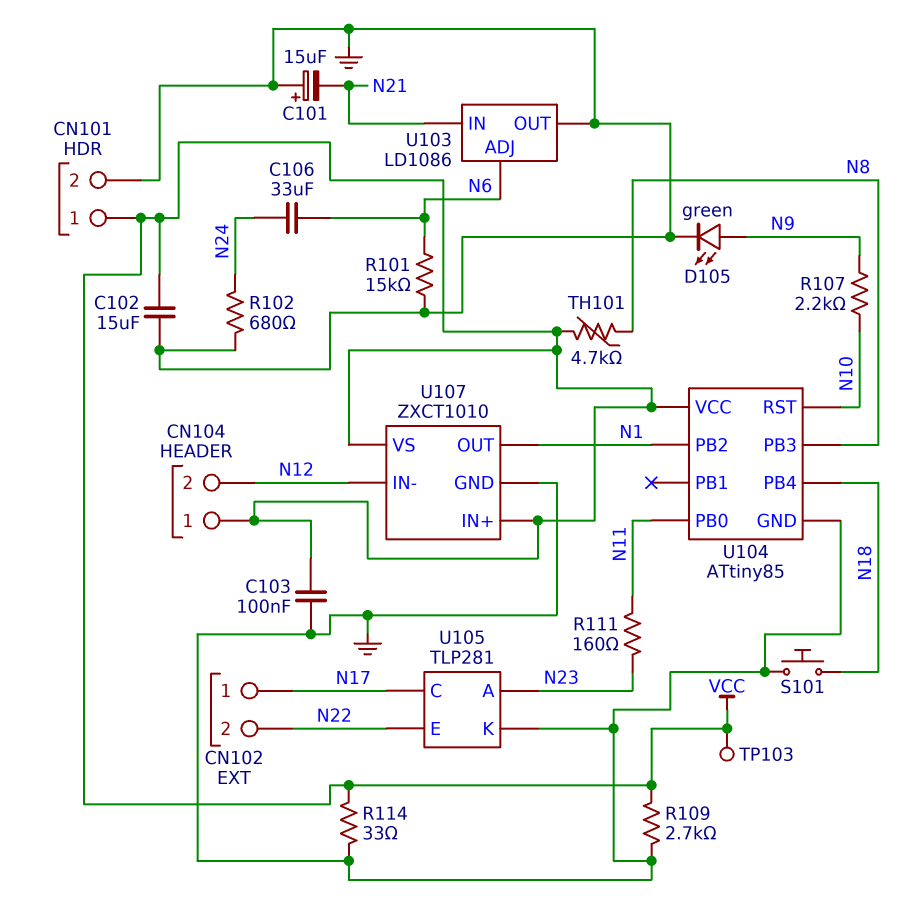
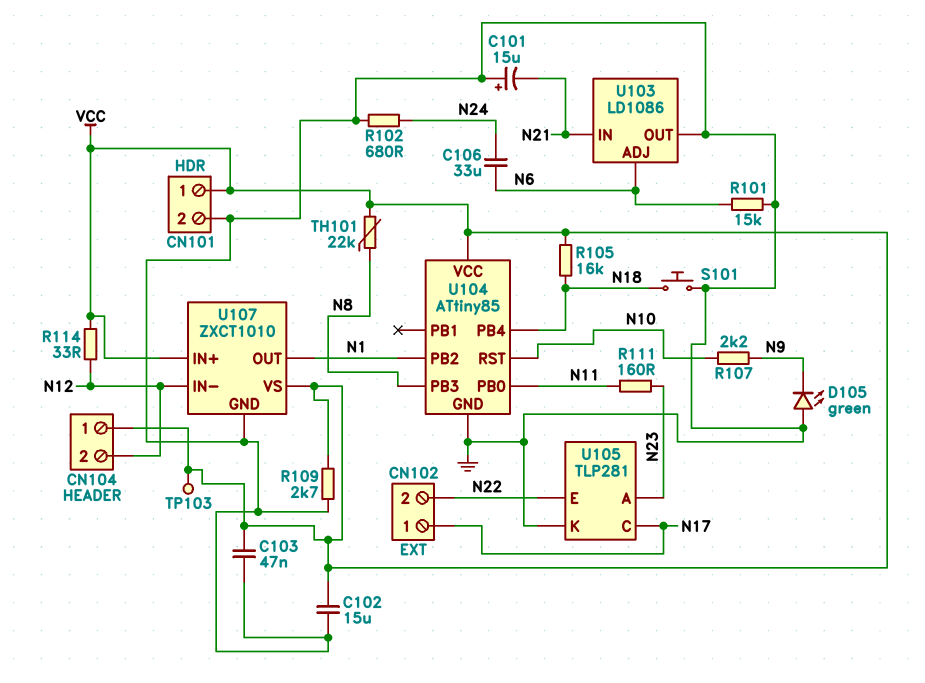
C103: 100nF (GND, VCC) -> 47nF (GND, VCC)
D105: LED green (A N9, K GND) -> LED green (A GND, K N9)
R105: none -> 16k (N18, VCC)
R114: 33 (GND, VCC) -> 33 (N12, VCC)
TH101: 4.7k (N8, VCC) -> 22k (N8, VCC)

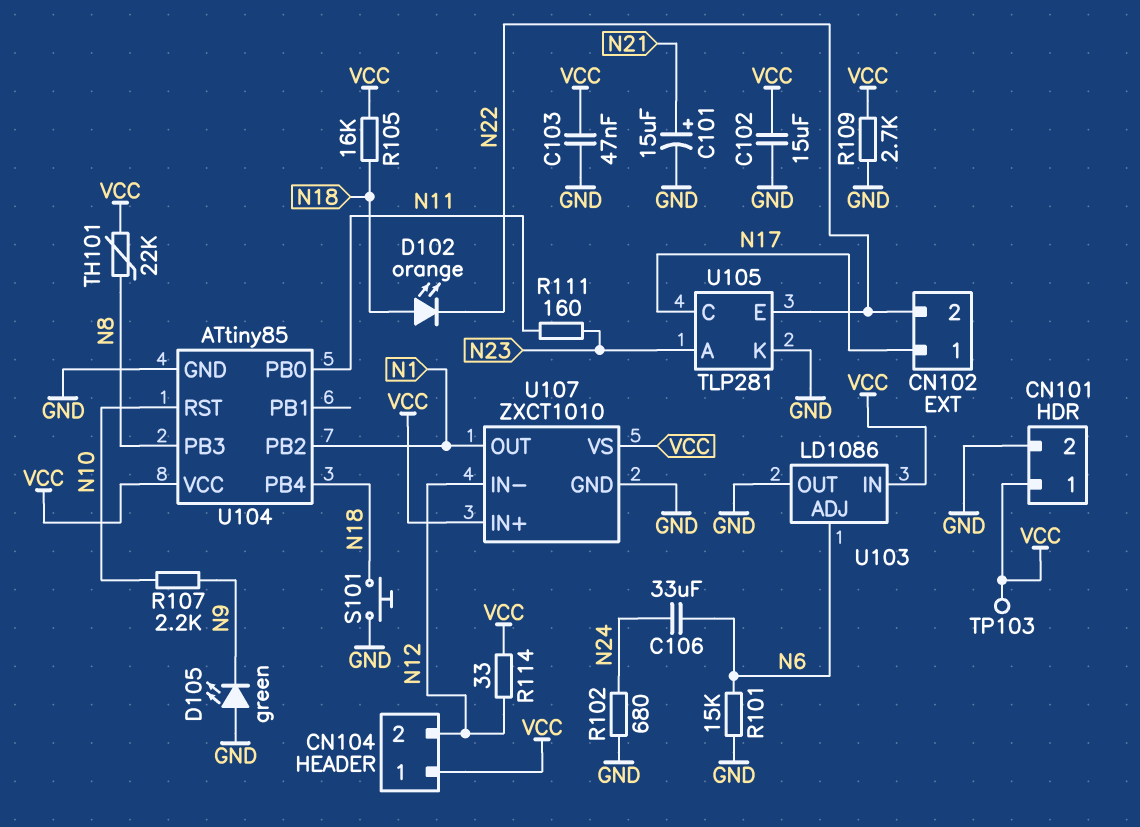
C101: 15uF (plus GND, minus N21) -> 15uF (plus N21, minus GND)
D102: none -> LED orange (A N18, K N22)
U103 pin IN: N21 -> VCC

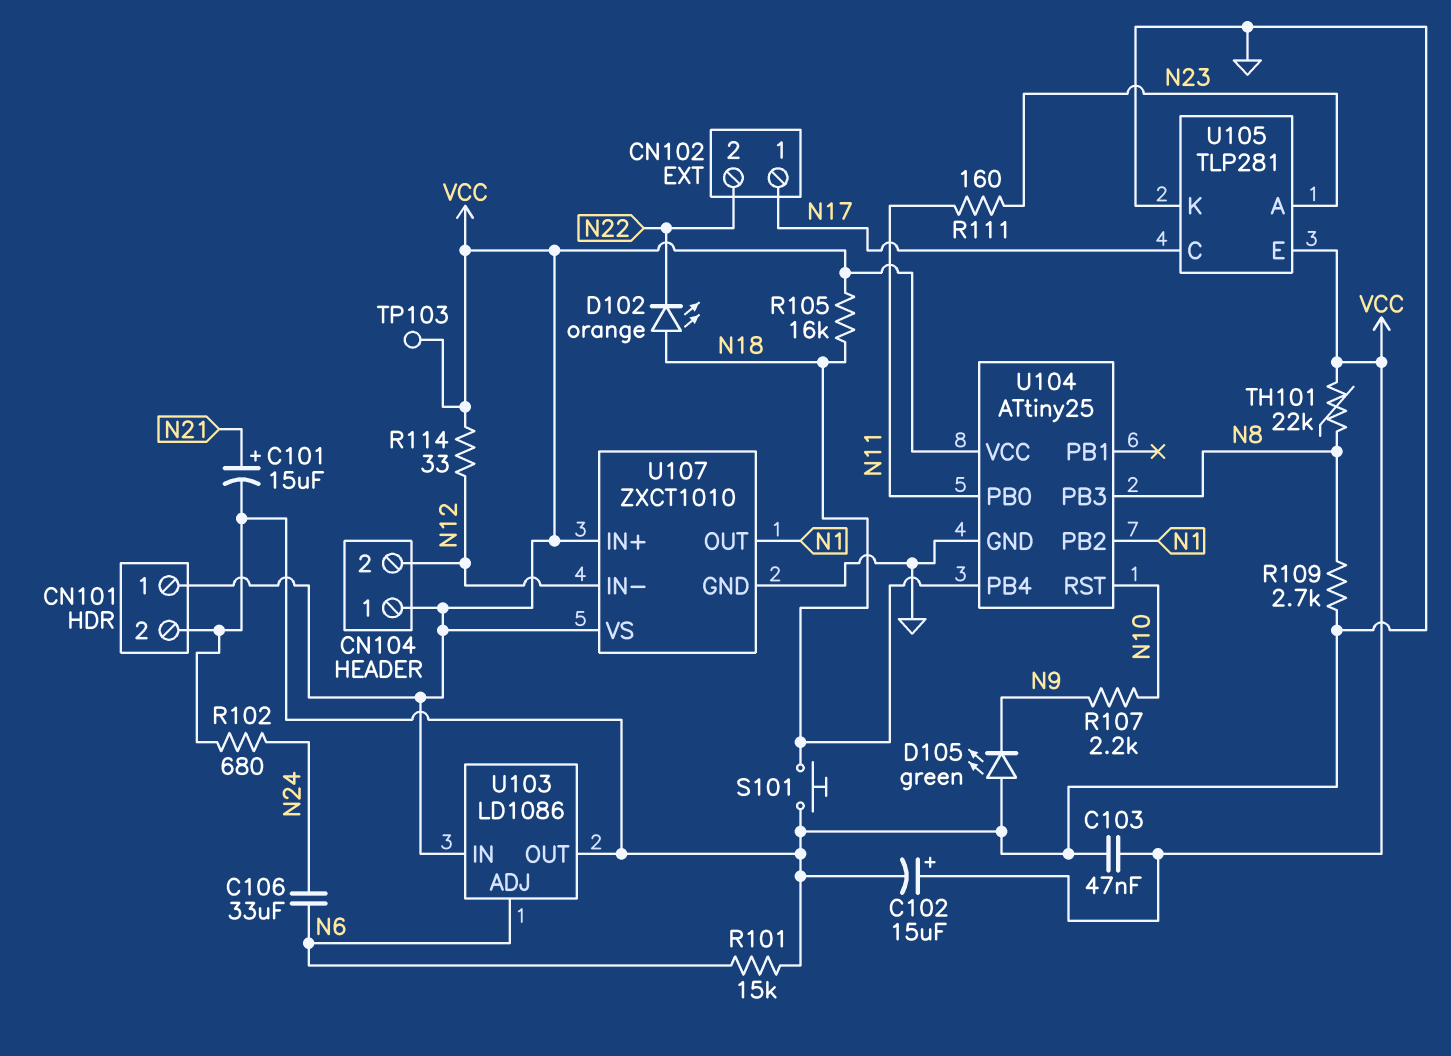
C102: 15uF (GND, VCC) -> 15uF (plus VCC, minus GND)
R109: 2.7k (GND, VCC) -> 2.7k (GND, N8)
U104: ATtiny85 -> ATtiny25
U105 pin E: N22 -> VCC

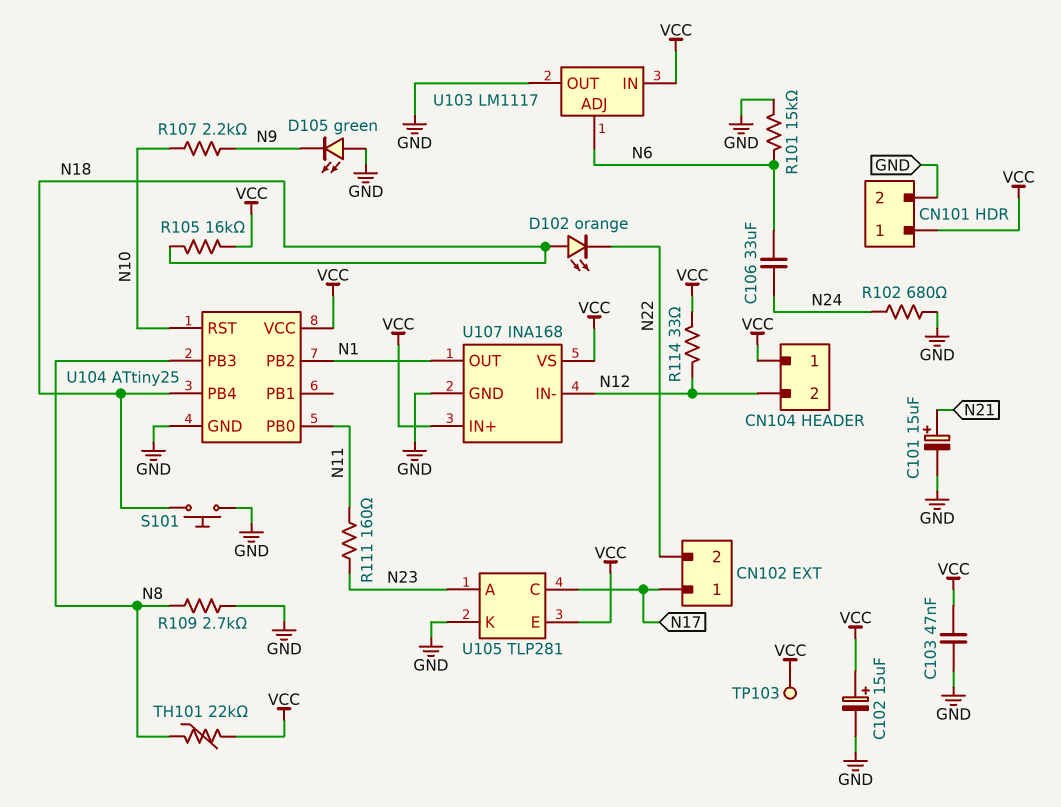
U103: LD1086 -> LM1117
U107: ZXCT1010 -> INA168

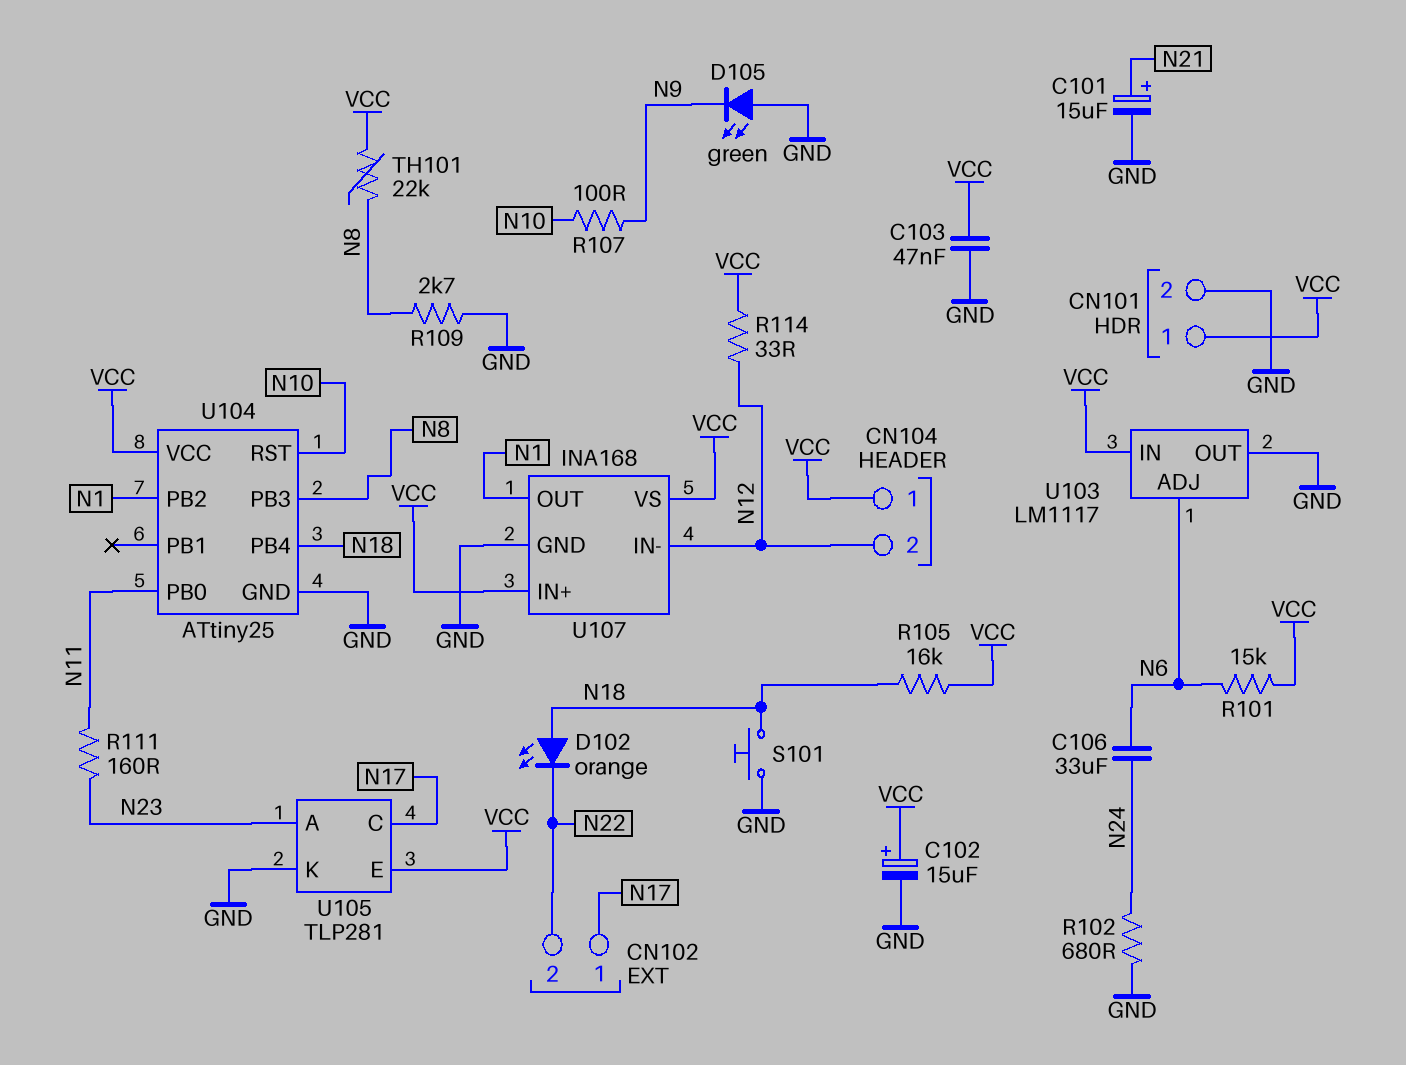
R101: 15k (GND, N6) -> 15k (N6, VCC)
R107: 2.2k (N9, N10) -> 100 (N9, N10)
TP103: test point (VCC) -> none

